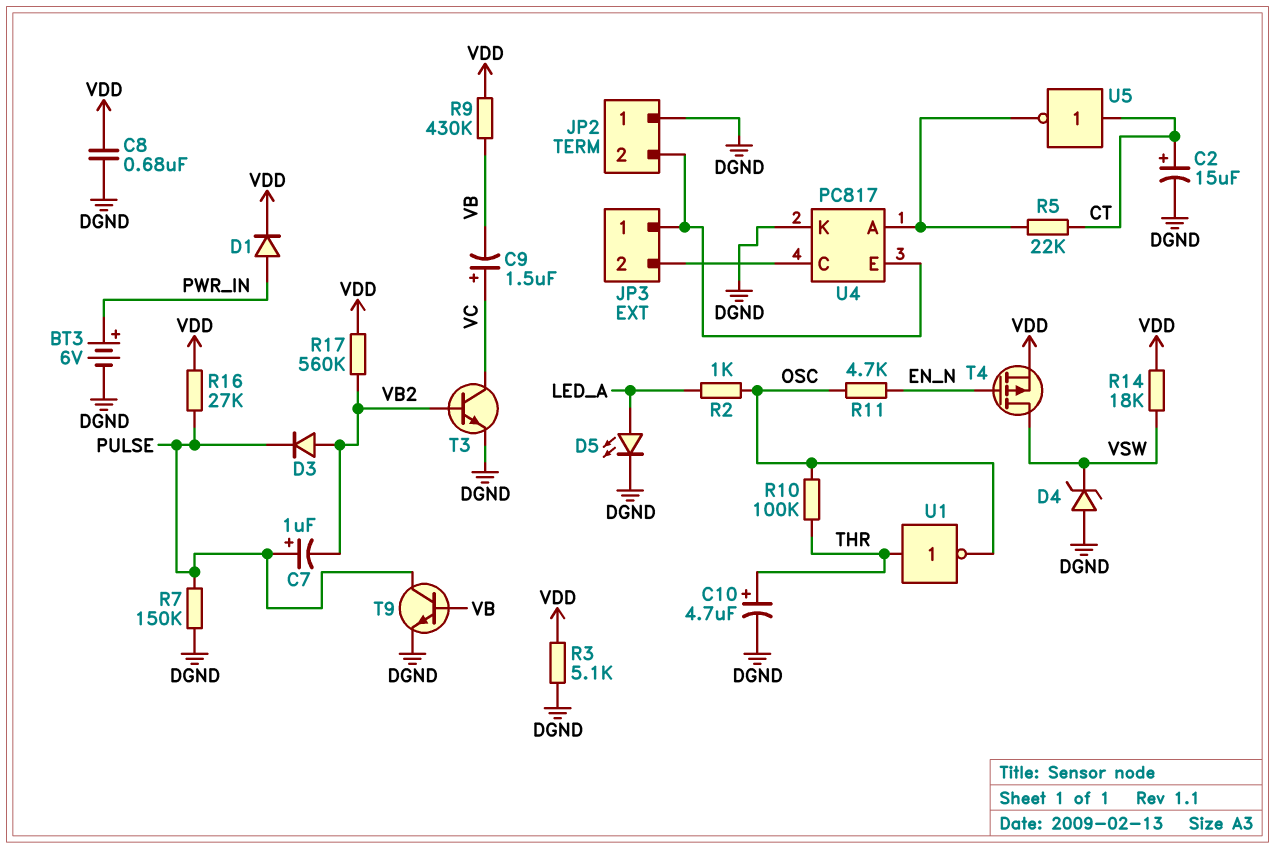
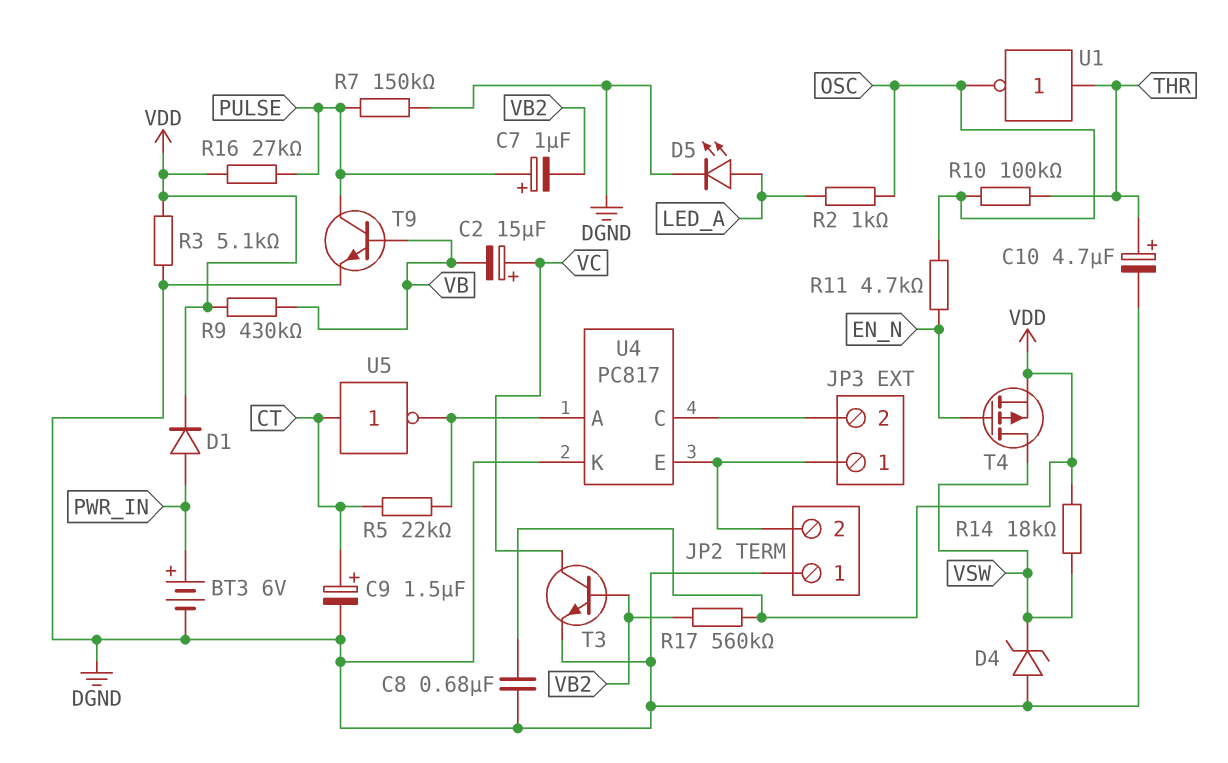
C2: 15uF (plus CT, minus DGND) -> 15uF (plus VC, minus VB)
C9: 1.5uF (plus VC, minus VB) -> 1.5uF (plus CT, minus DGND)
D3: diode (A VB2, K PULSE) -> none

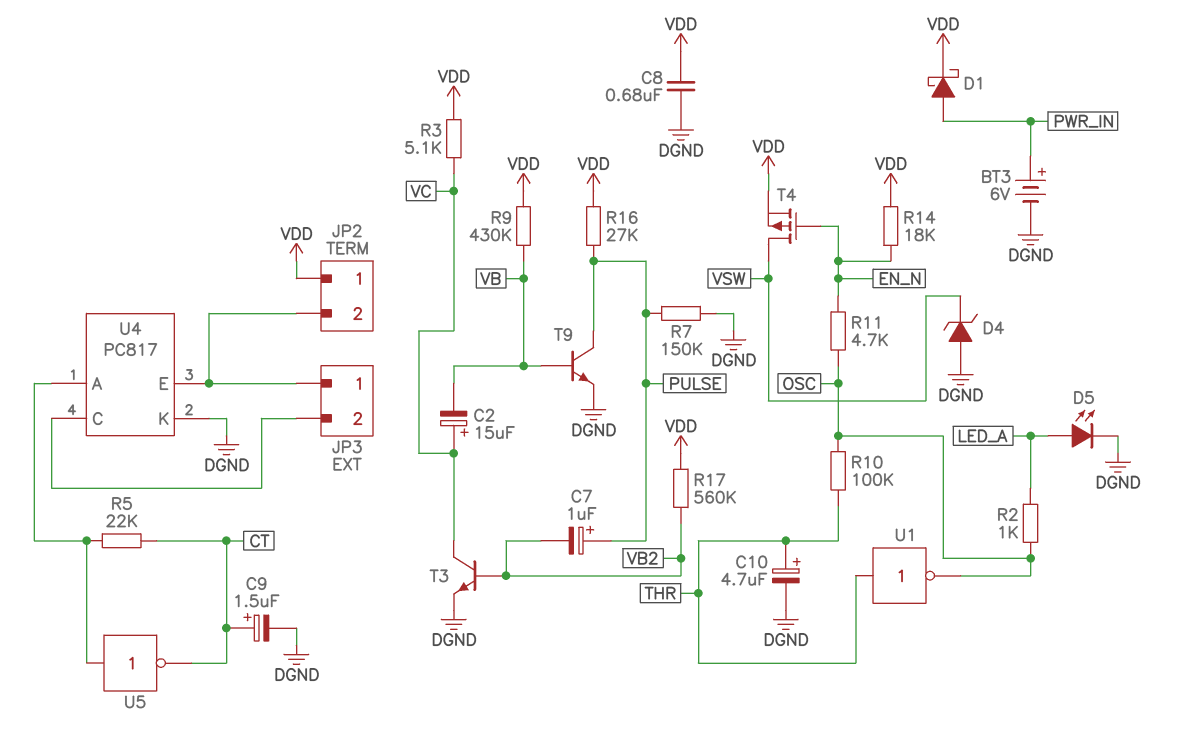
D1: diode (A PWR_IN, K VDD) -> schottky (A PWR_IN, K VDD)
JP2 pin 1: DGND -> VDD
R3: 5.1k (DGND, VDD) -> 5.1k (VC, VDD)
R14: 18k (VDD, VSW) -> 18k (EN_N, VDD)
U5: NOT (in CT, out U4/A) -> NOT (in U4/A, out CT)

